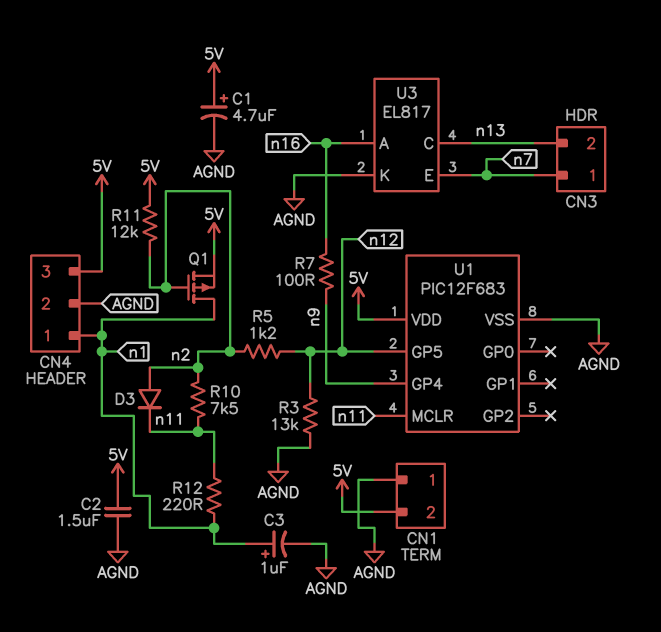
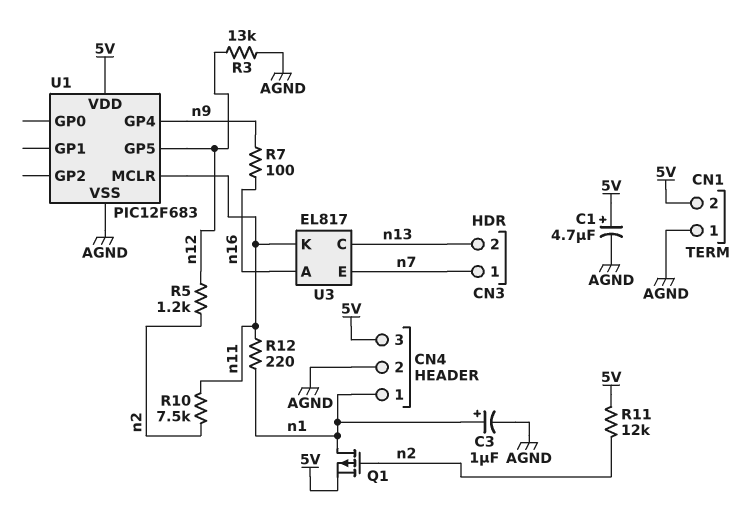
C2: 1.5uF (5V, AGND) -> none
D3: diode (A n2, K n11) -> none
U3 pin K: AGND -> n11

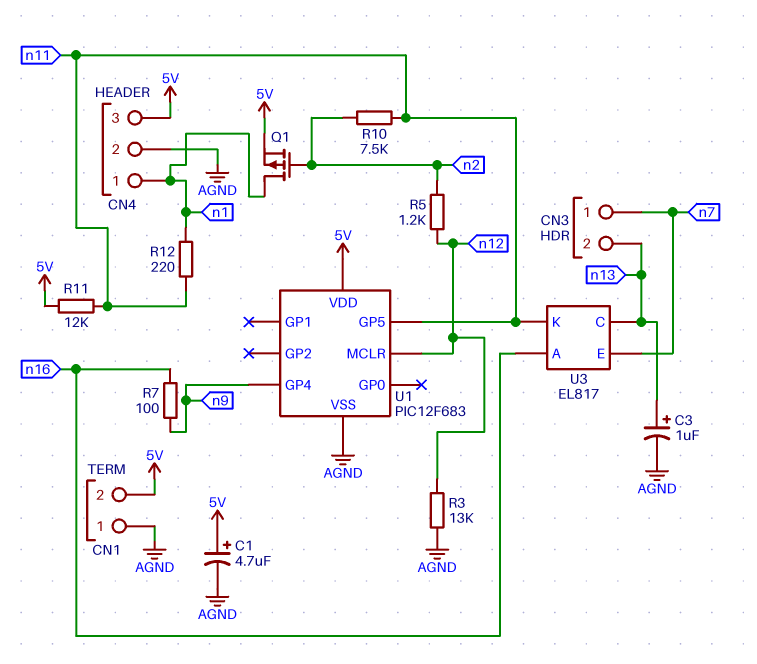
C3: 1uF (plus n1, minus AGND) -> 1uF (plus n13, minus AGND)
R11: 12k (5V, n2) -> 12k (5V, n11)
U1 pin GP5: n12 -> n11
U1 pin MCLR: n11 -> n12

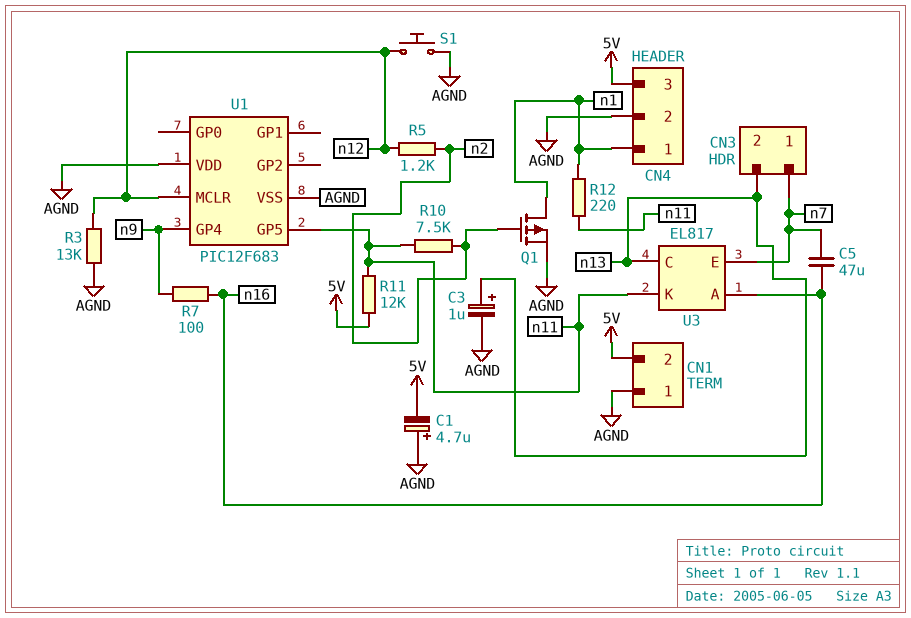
C1: 4.7uF (plus 5V, minus AGND) -> 4.7uF (plus AGND, minus 5V)
C5: none -> 47uF (n7, n16)
Q1: PMOS (G n2, D n1, S 5V) -> PMOS (G n2, D n1, S AGND)
S1: none -> button (AGND, n12)
U1 pin VDD: 5V -> AGND

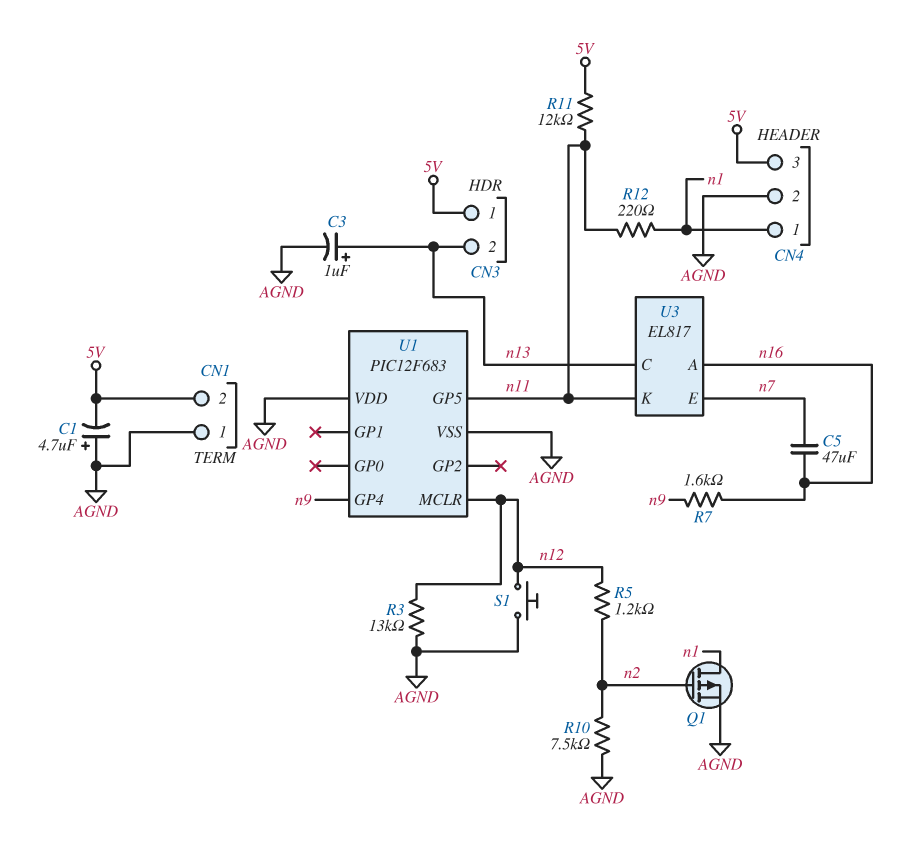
CN3 pin 1: n7 -> 5V
R7: 100 (n9, n16) -> 1.6k (n9, n16)
R10: 7.5k (n2, n11) -> 7.5k (AGND, n2)

